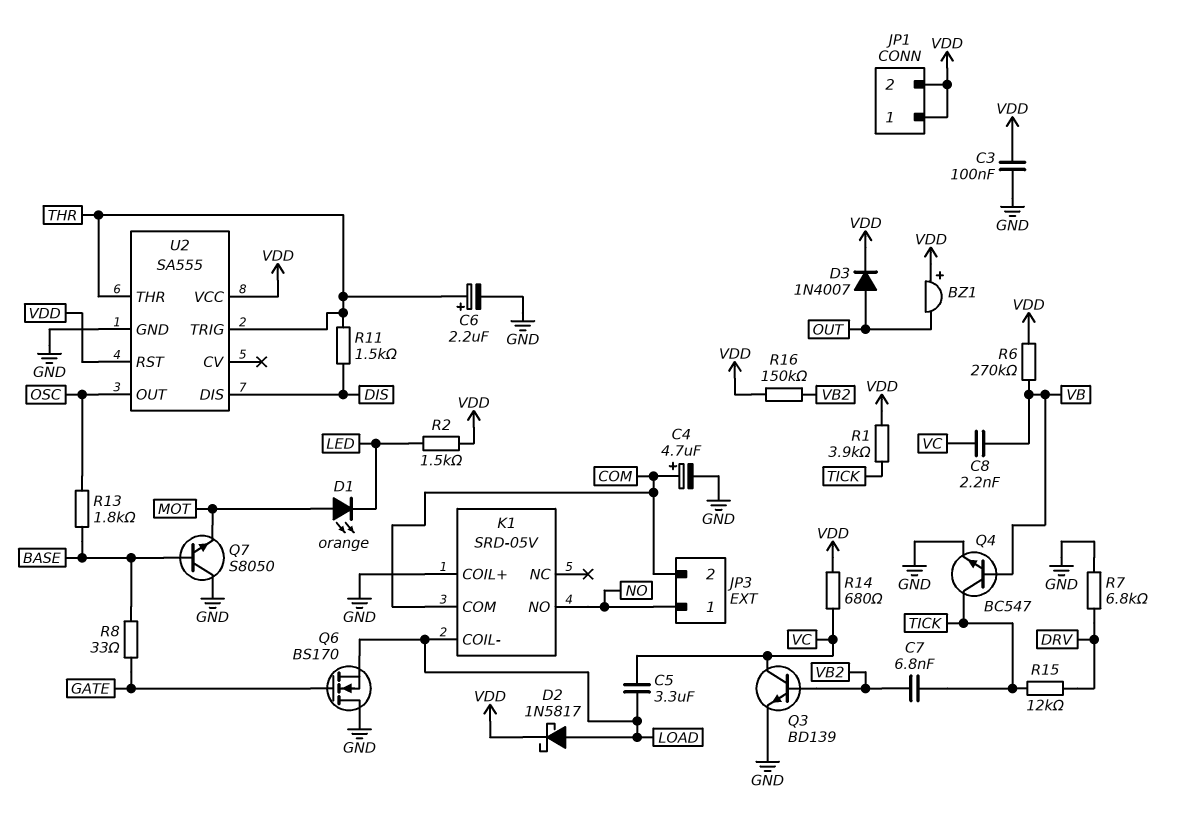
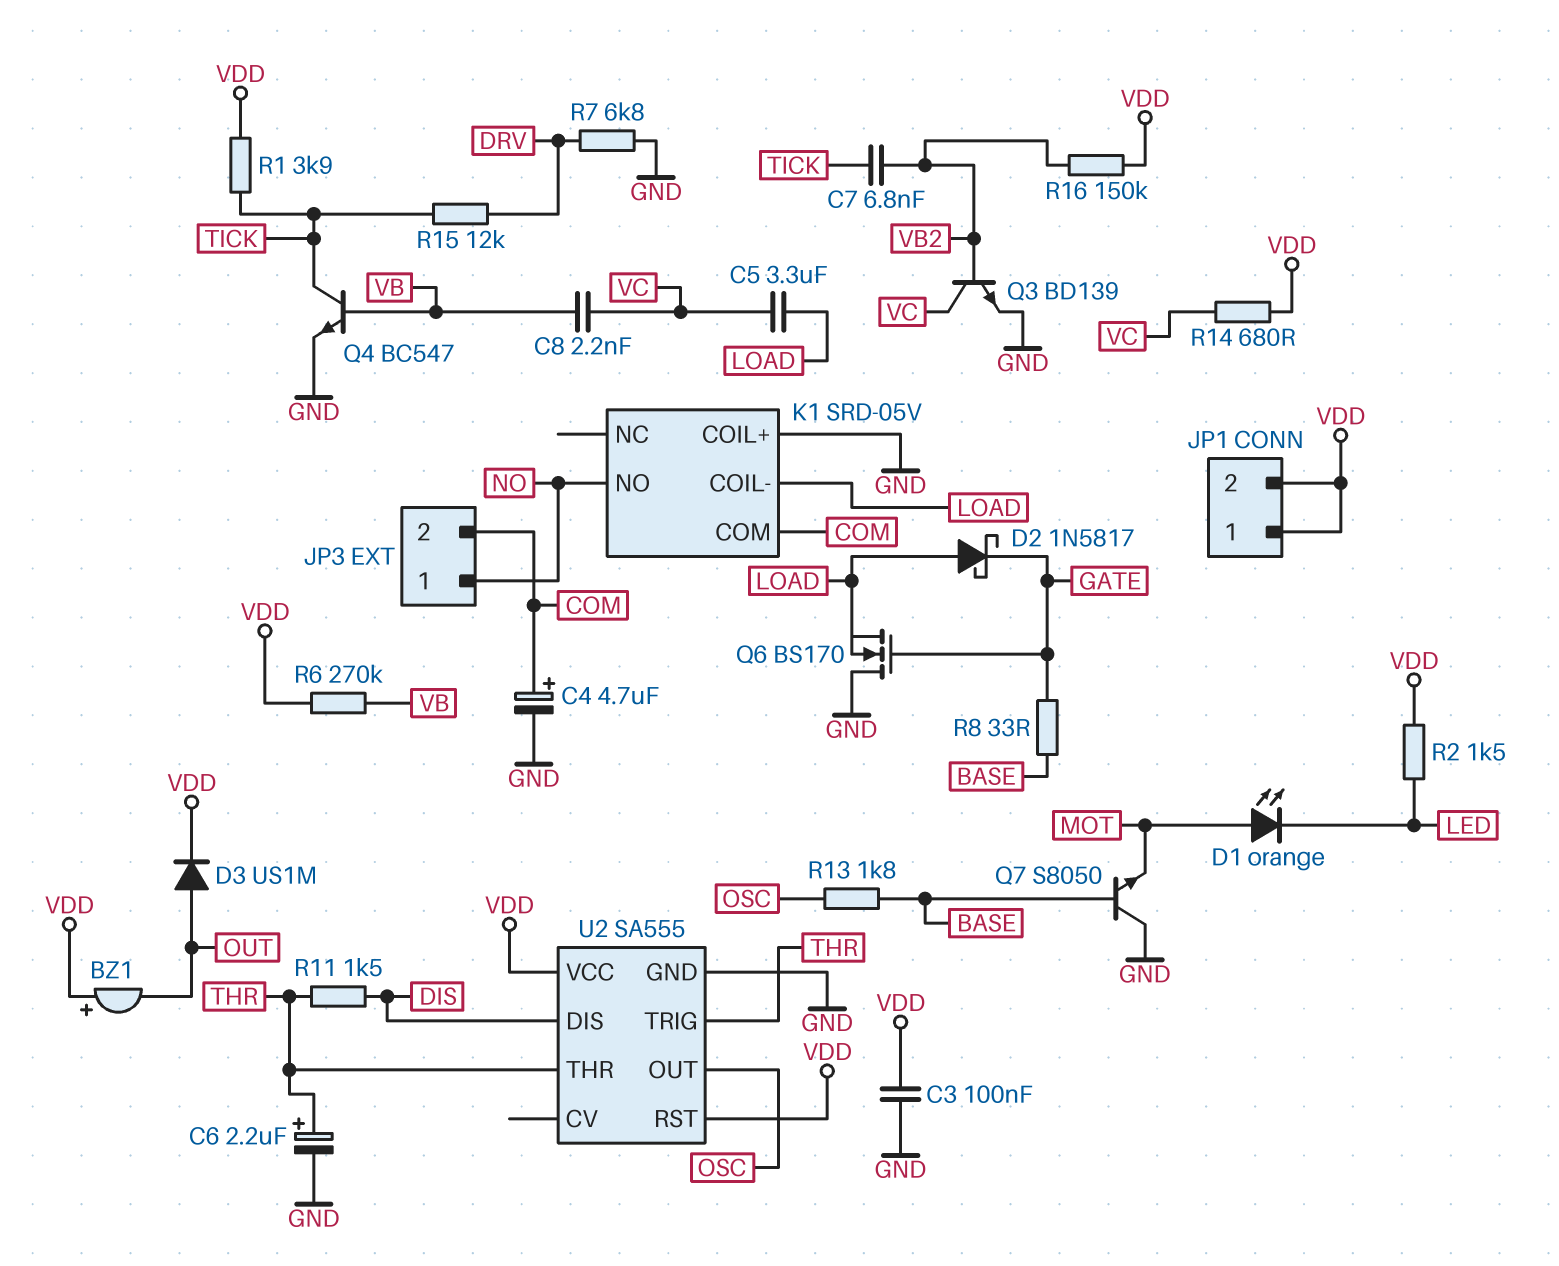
D2: schottky 1N5817 (A LOAD, K VDD) -> schottky 1N5817 (A LOAD, K GATE)
D3: diode 1N4007 (A OUT, K VDD) -> diode US1M (A OUT, K VDD)

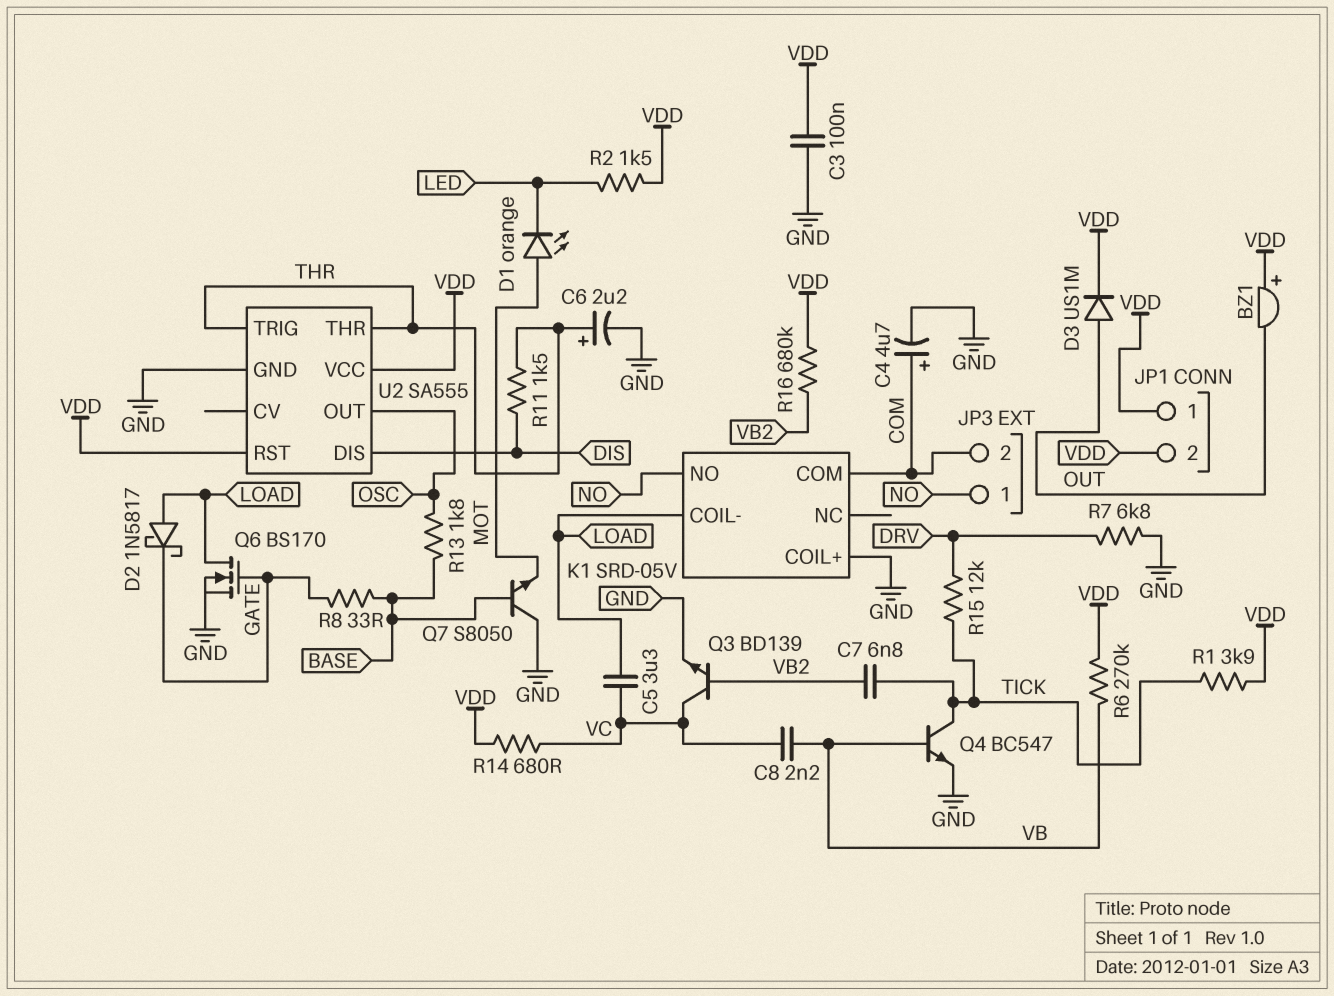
Q6: NMOS BS170 (G GATE, D GND, S LOAD) -> NMOS BS170 (G GATE, D LOAD, S GND)
R16: 150k (VB2, VDD) -> 680k (VB2, VDD)

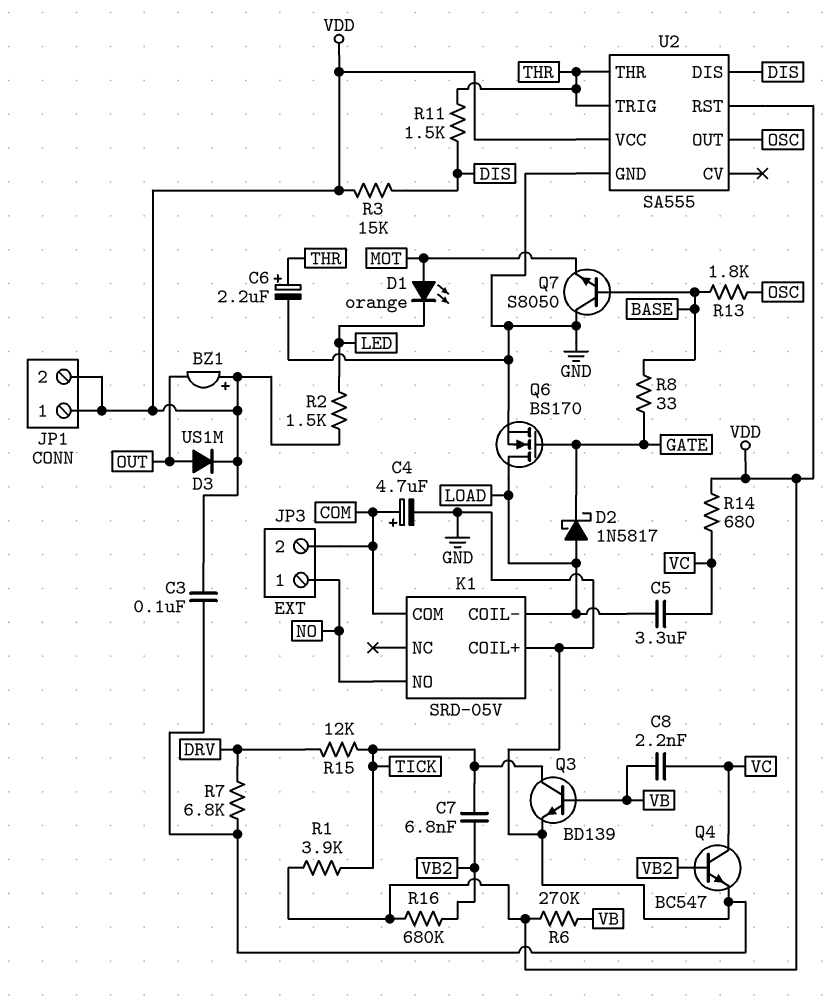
Q3: NPN BD139 (B VB2, C VC, E GND) -> NPN BD139 (B VB, C TICK, E GND)
Q4: NPN BC547 (B VB, C TICK, E GND) -> NPN BC547 (B VB2, C VC, E GND)
R3: none -> 15k (DIS, VDD)

